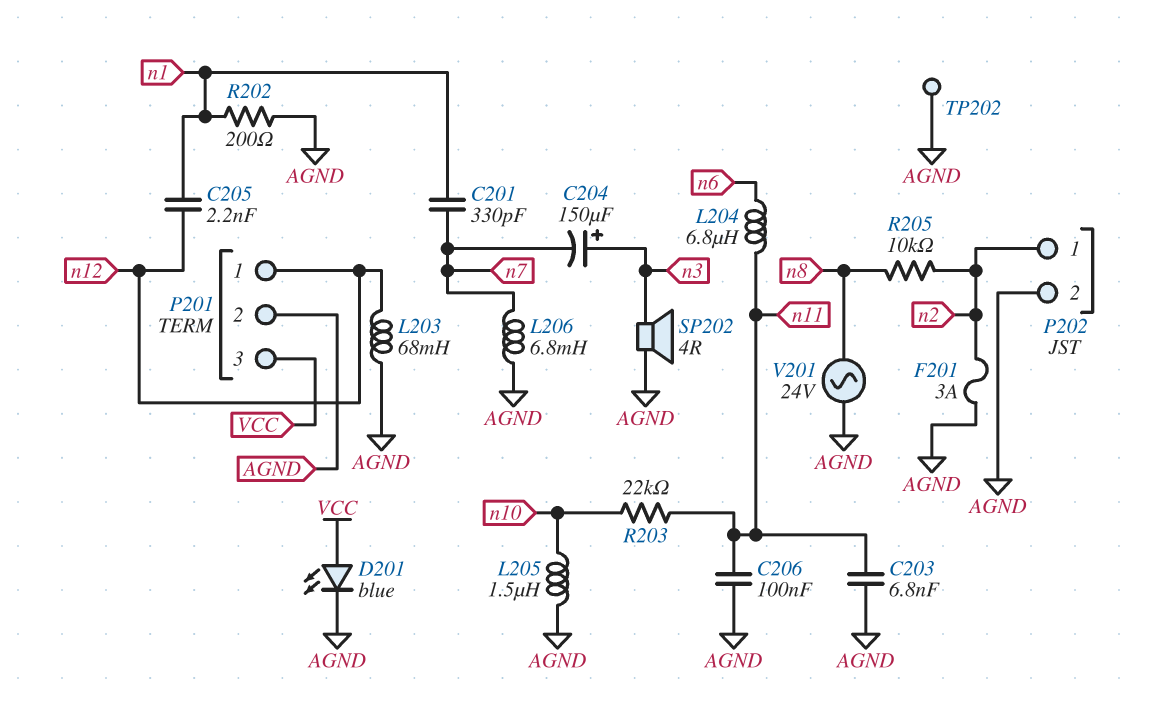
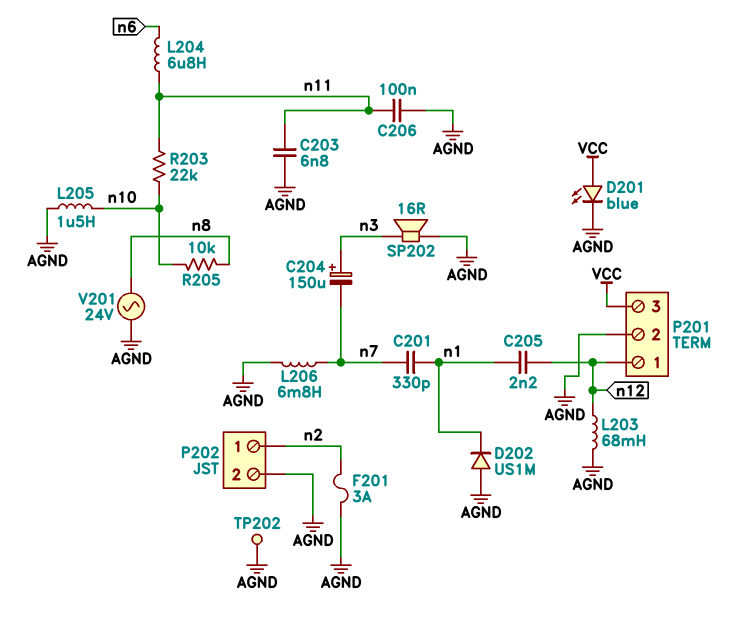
D202: none -> diode US1M (A AGND, K n1)
R202: 200 (AGND, n1) -> none
R205: 10k (n2, n8) -> 10k (n8, n10)
SP202: speaker 4R (AGND, n3) -> speaker 16R (AGND, n3)

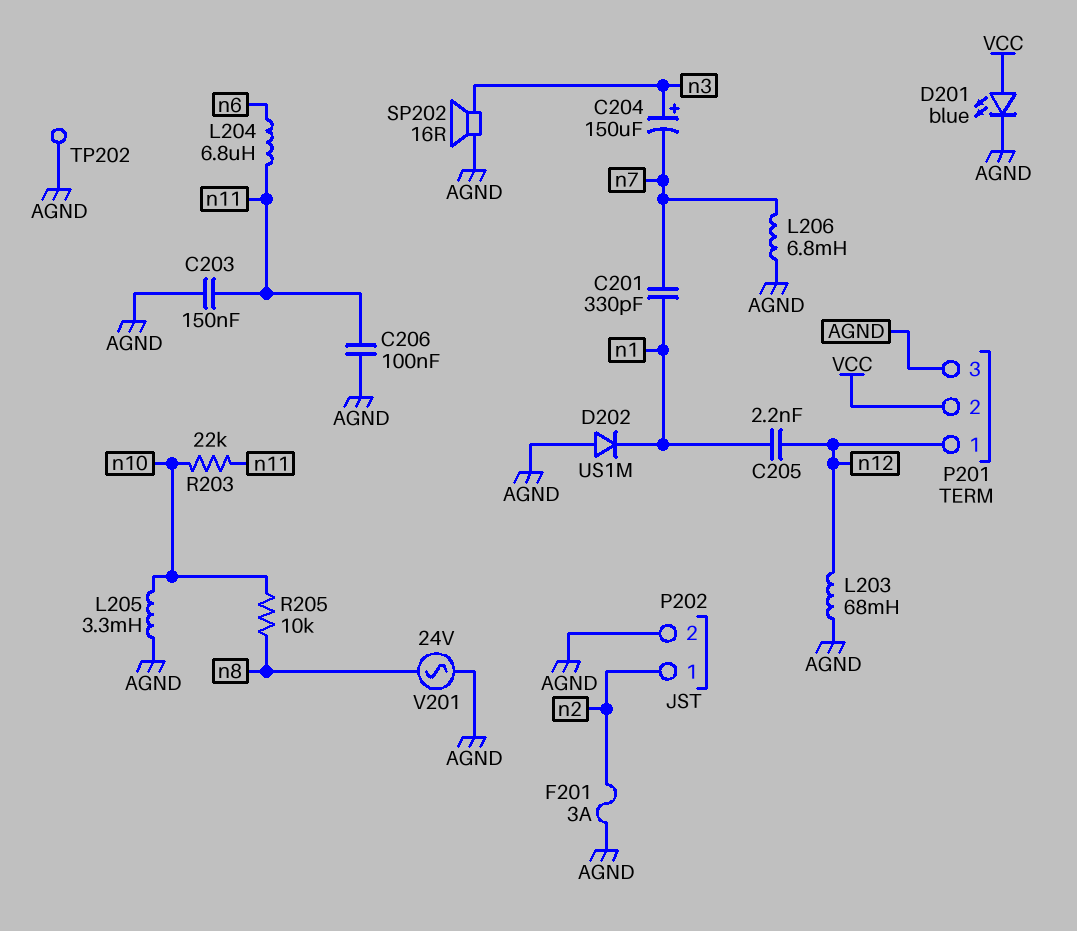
C203: 6.8nF (AGND, n11) -> 150nF (AGND, n11)
L205: 1.5uH (AGND, n10) -> 3.3mH (AGND, n10)
P201 pin 2: AGND -> VCC
P201 pin 3: VCC -> AGND

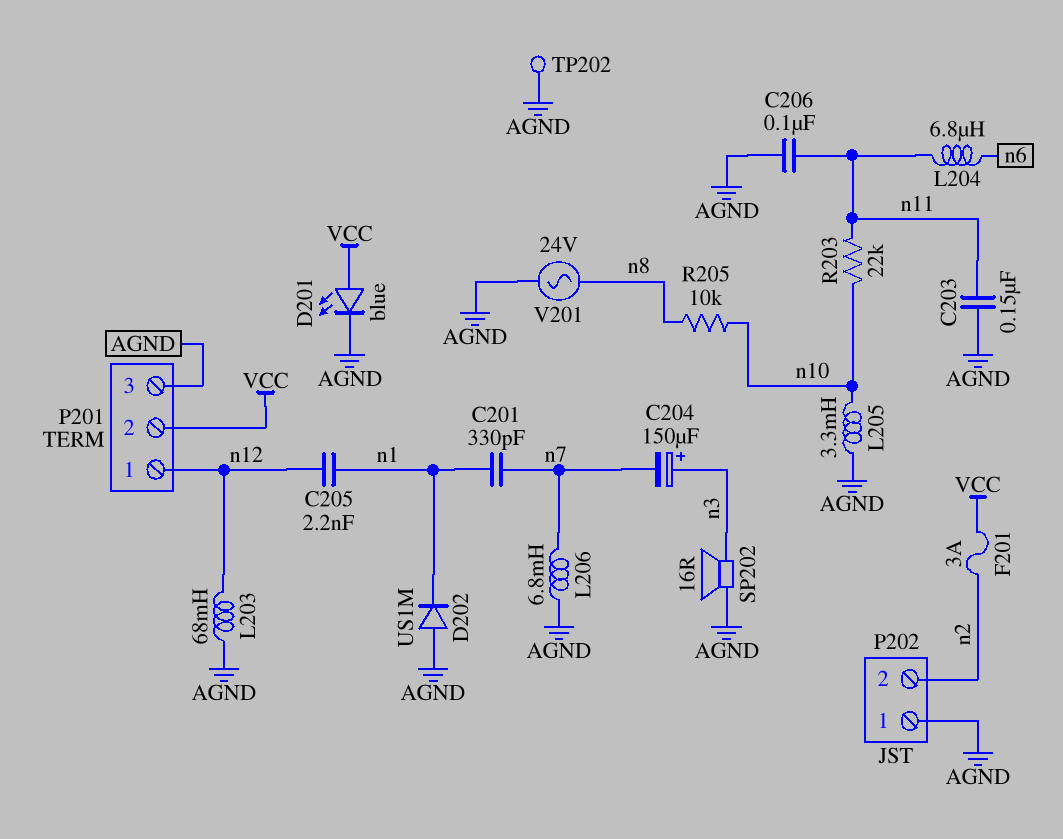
F201: 3A (AGND, n2) -> 3A (VCC, n2)
P202 pin 1: n2 -> AGND
P202 pin 2: AGND -> n2

